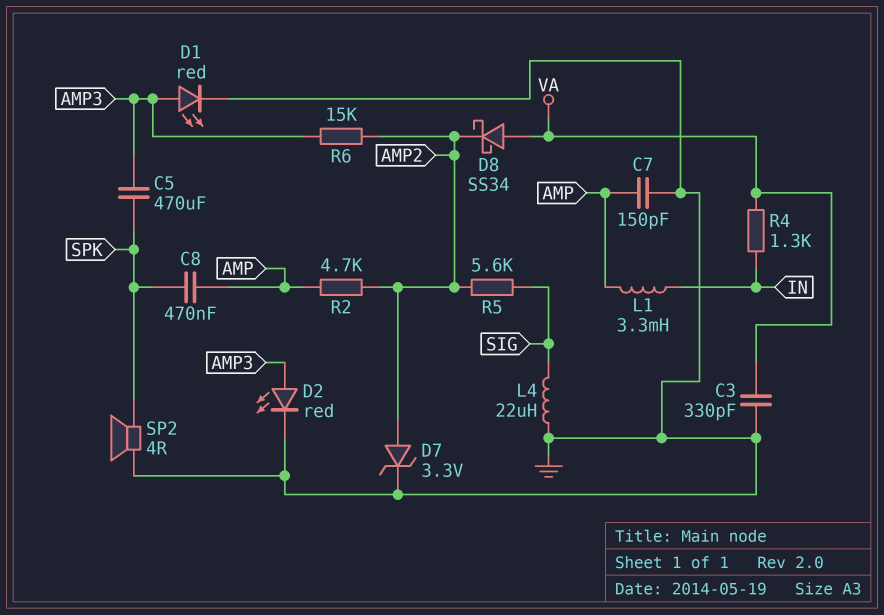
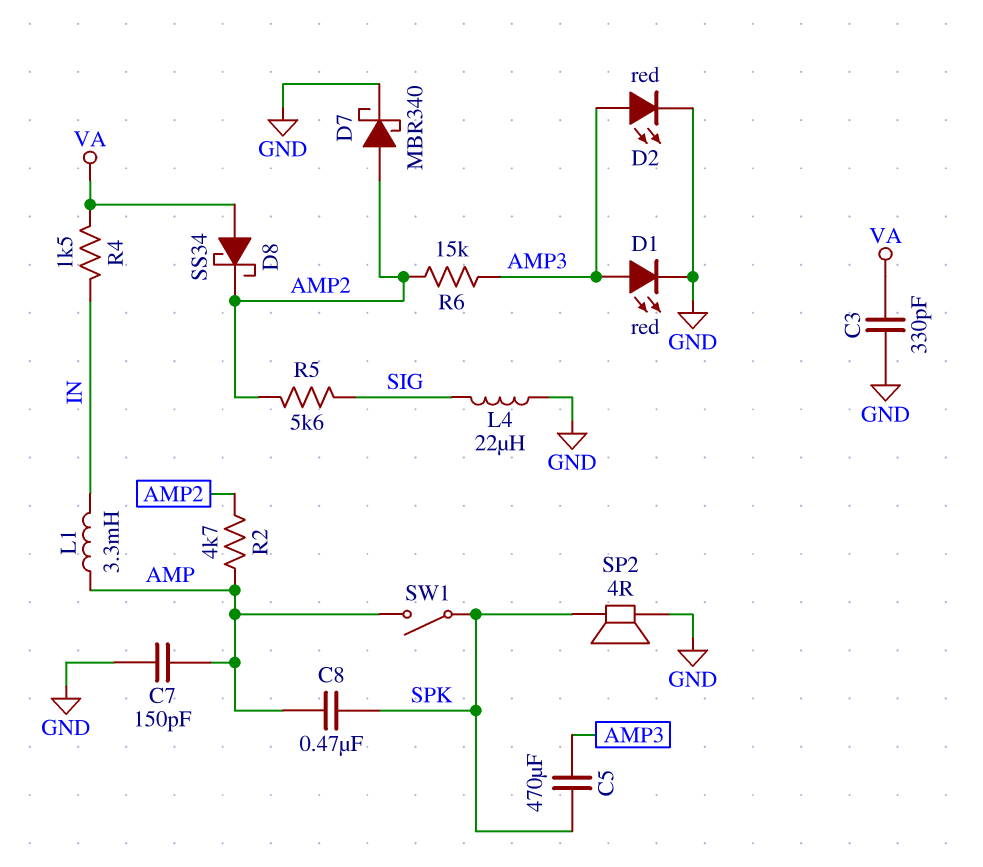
D7: zener 3.3V (A AMP2, K GND) -> schottky MBR340 (A AMP2, K GND)
R4: 1.3k (IN, VA) -> 1.5k (IN, VA)
SW1: none -> switch (AMP, SPK)

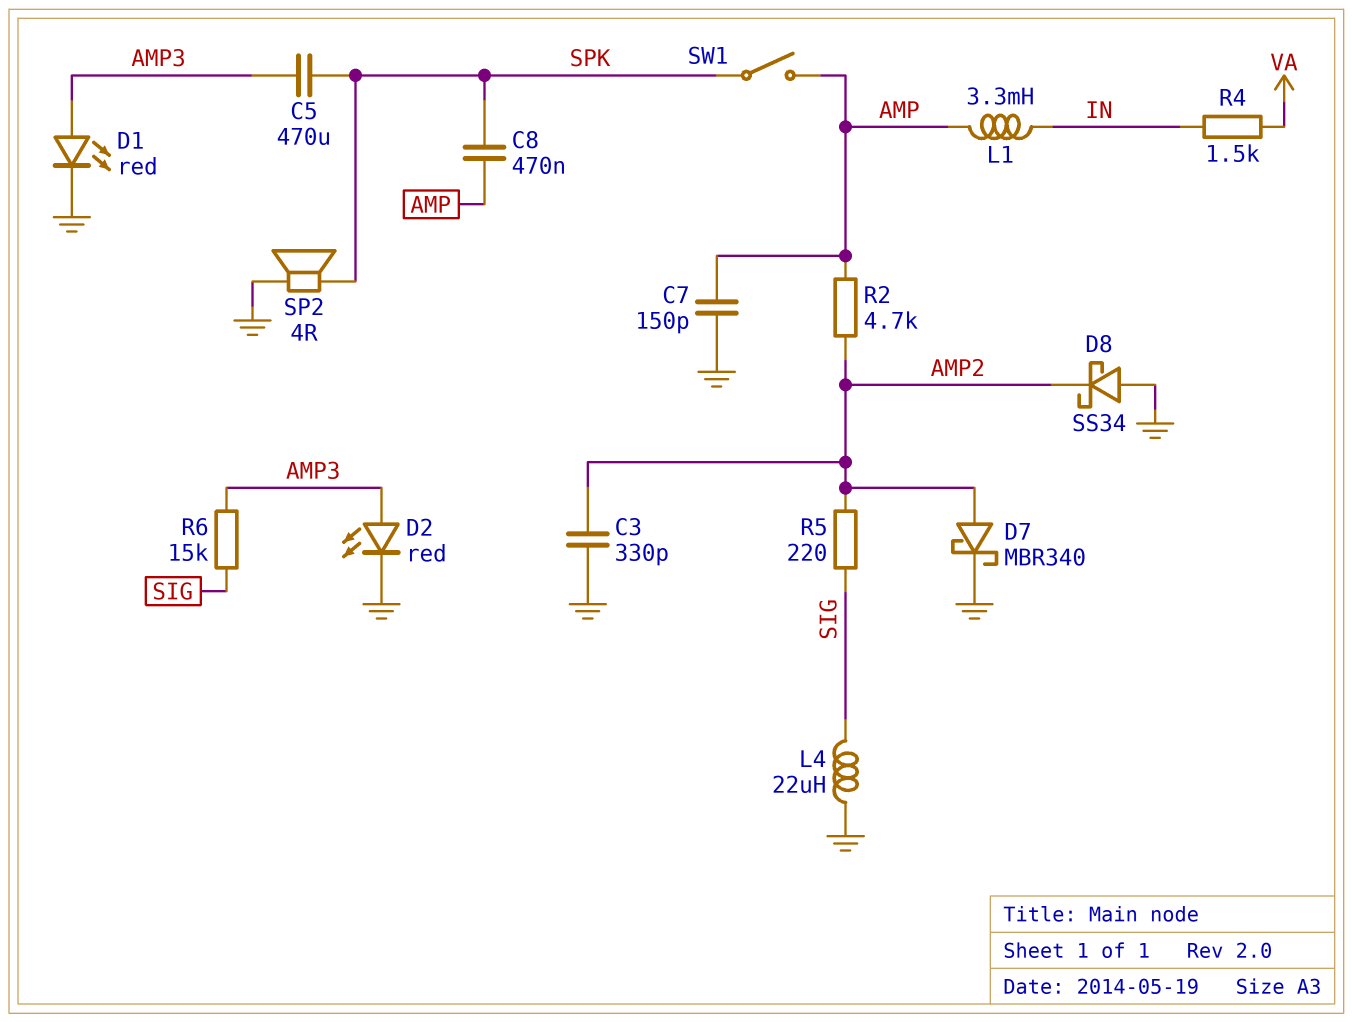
C3: 330pF (GND, VA) -> 330pF (AMP2, GND)
D8: schottky SS34 (A VA, K AMP2) -> schottky SS34 (A GND, K AMP2)
R5: 5.6k (AMP2, SIG) -> 220 (AMP2, SIG)
R6: 15k (AMP2, AMP3) -> 15k (AMP3, SIG)

